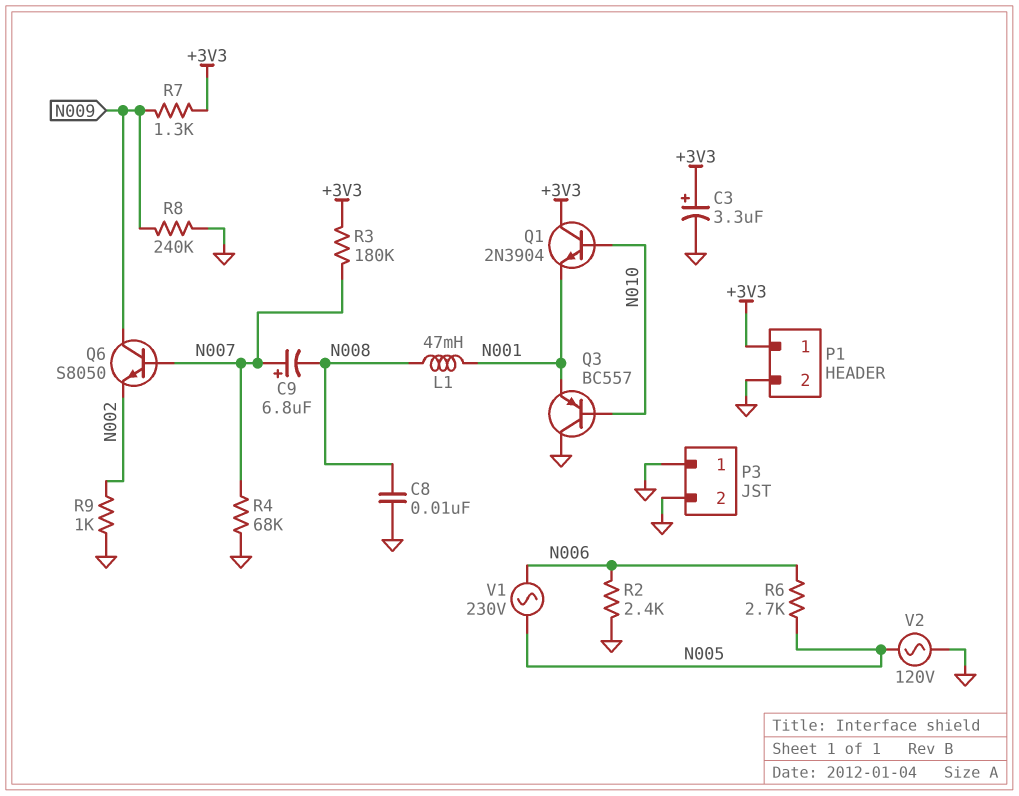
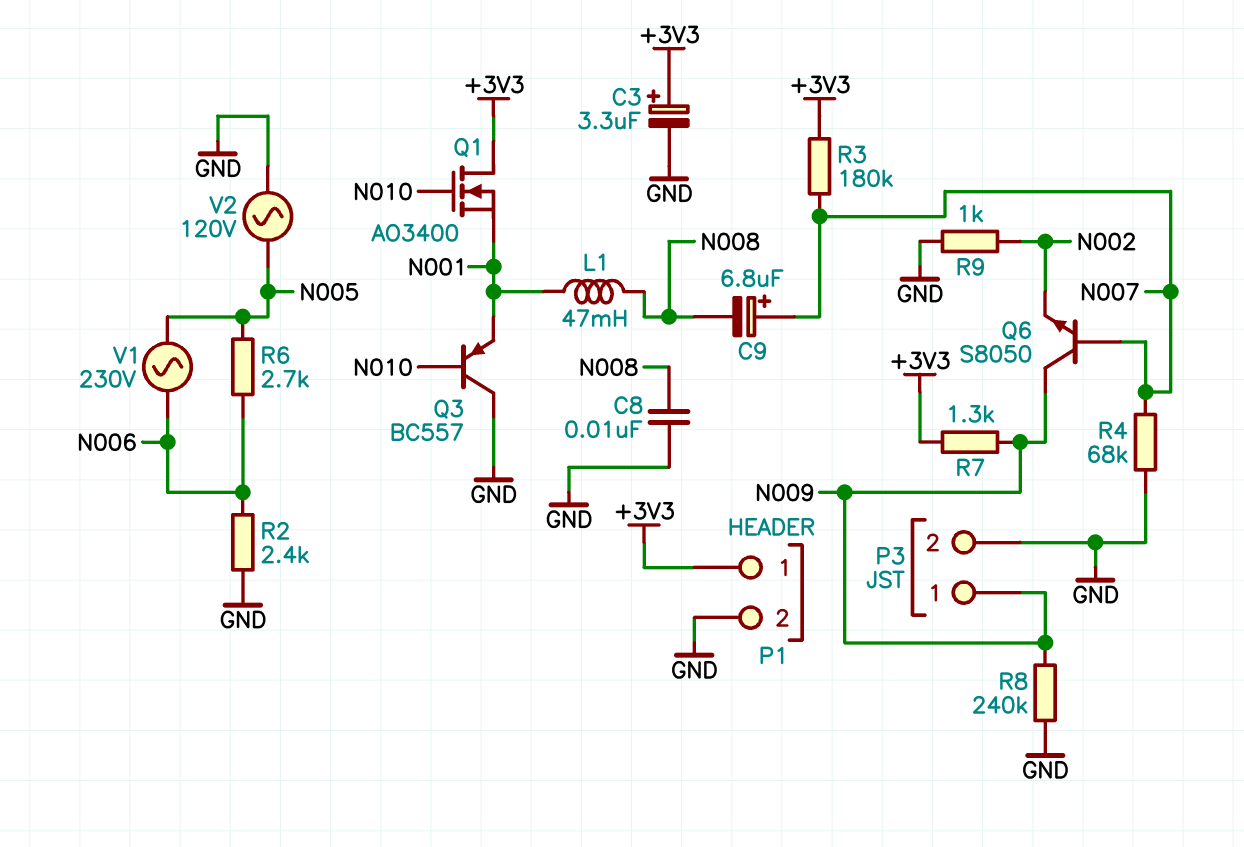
P3 pin 1: GND -> N009
Q1: NPN 2N3904 (B N010, C +3V3, E N001) -> NMOS AO3400 (G N010, D +3V3, S N001)

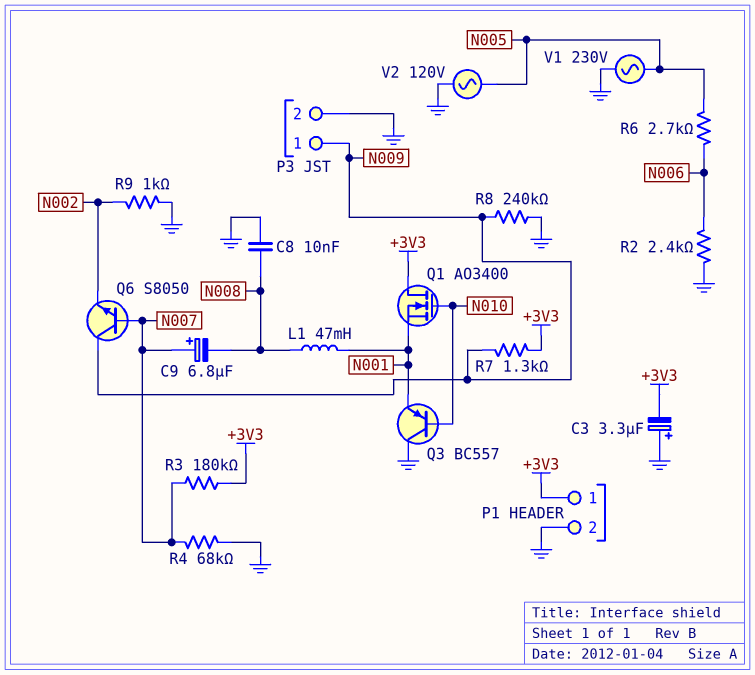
C3: 3.3uF (plus +3V3, minus GND) -> 3.3uF (plus GND, minus +3V3)
V1: AC 230V (N005, N006) -> AC 230V (GND, N005)

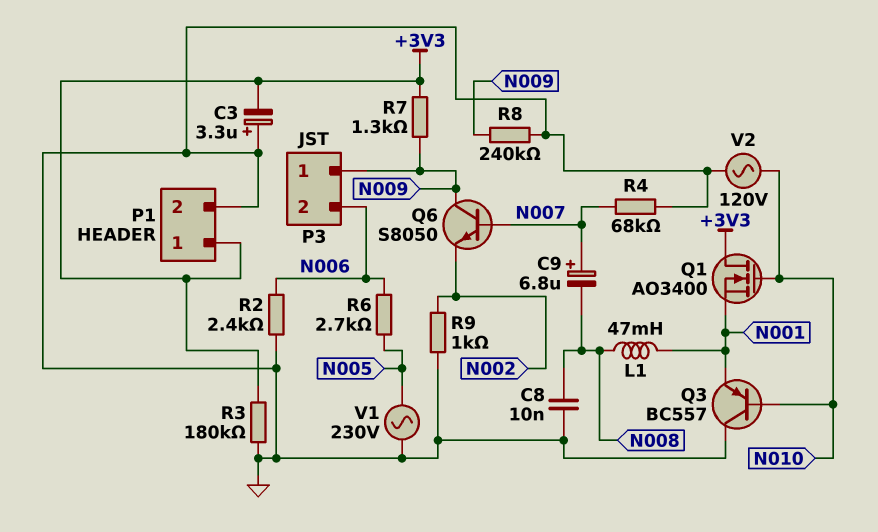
P3 pin 2: GND -> N006
R3: 180k (+3V3, N007) -> 180k (+3V3, GND)
V2: AC 120V (GND, N005) -> AC 120V (GND, N010)

